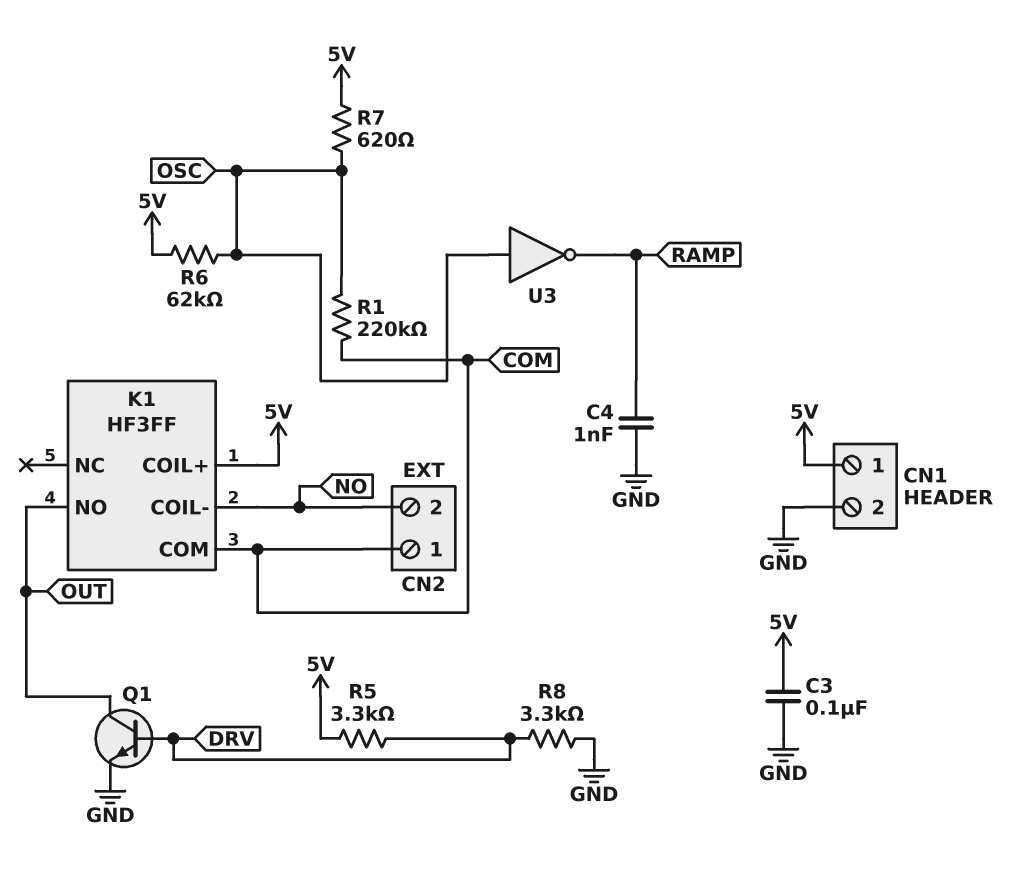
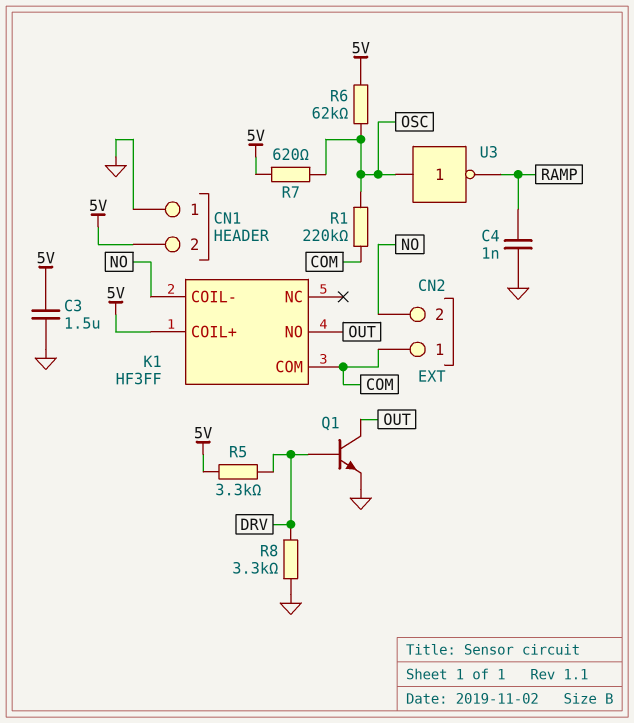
C3: 100nF (5V, GND) -> 1.5uF (5V, GND)
CN1 pin 1: 5V -> GND
CN1 pin 2: GND -> 5V

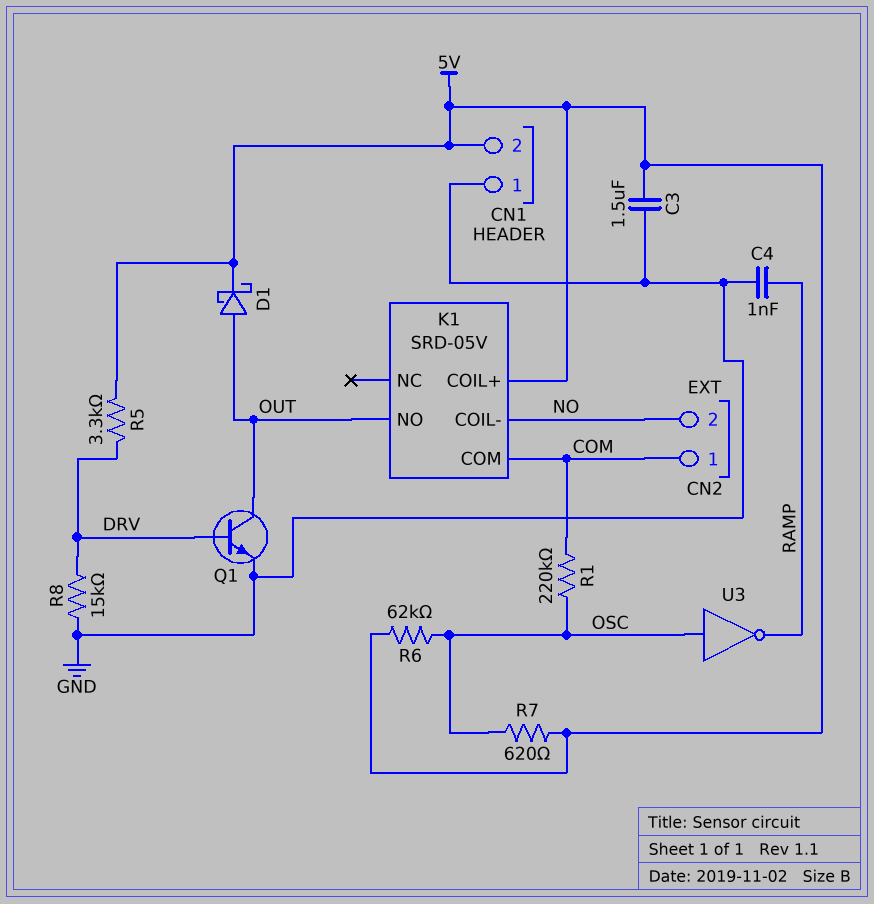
D1: none -> schottky (A OUT, K 5V)
K1: HF3FF -> SRD-05V
R8: 3.3k (DRV, GND) -> 15k (DRV, GND)

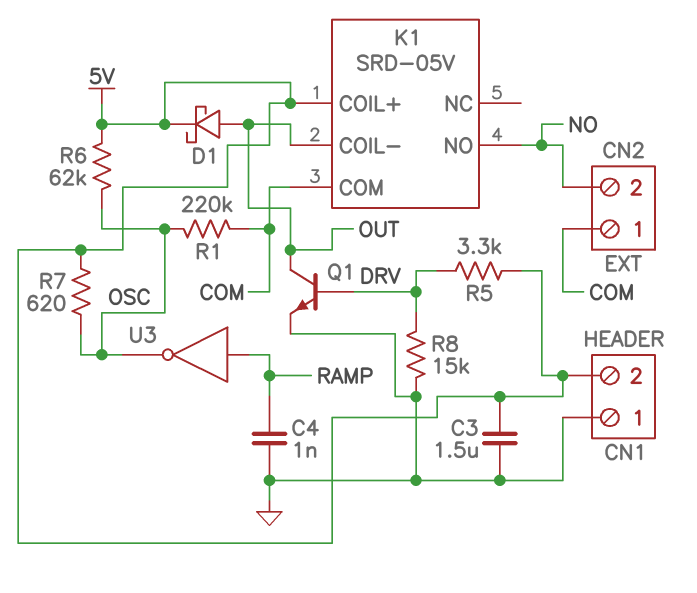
K1 pin COIL-: NO -> OUT
K1 pin NO: OUT -> NO
U3: NOT (in OSC, out RAMP) -> NOT (in RAMP, out OSC)

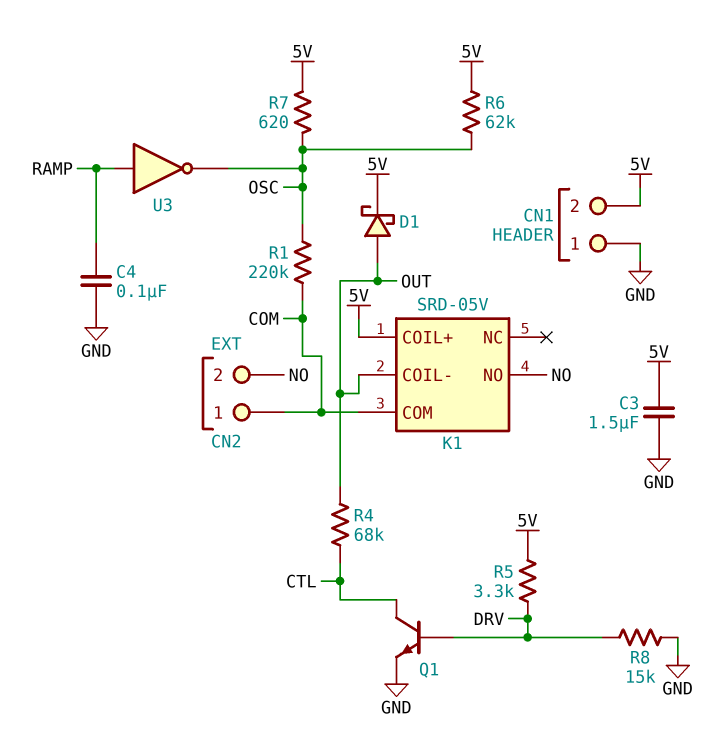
C4: 1nF (GND, RAMP) -> 100nF (GND, RAMP)
Q1: NPN (B DRV, C OUT, E GND) -> NPN (B DRV, C CTL, E GND)
R4: none -> 68k (CTL, OUT)

